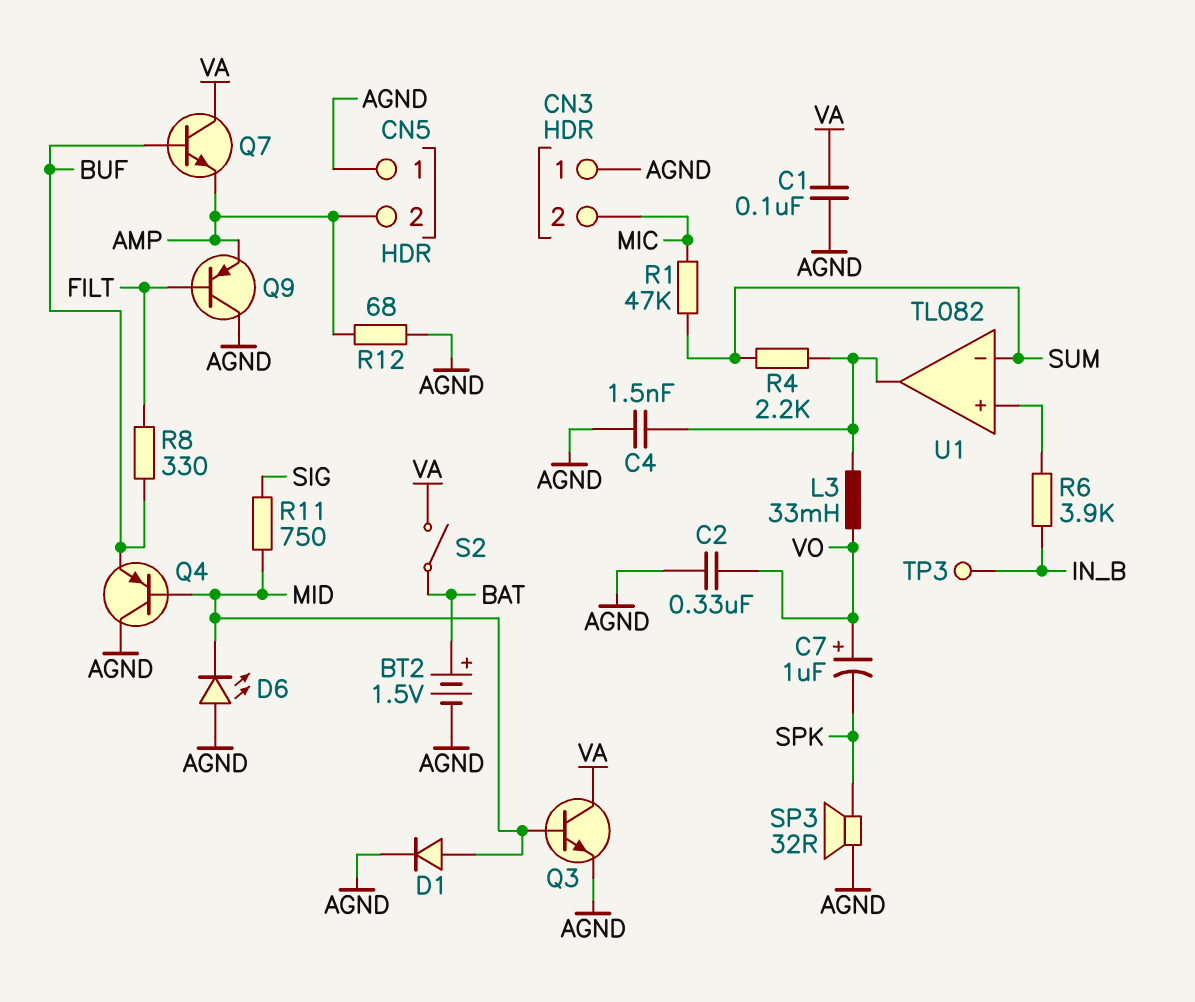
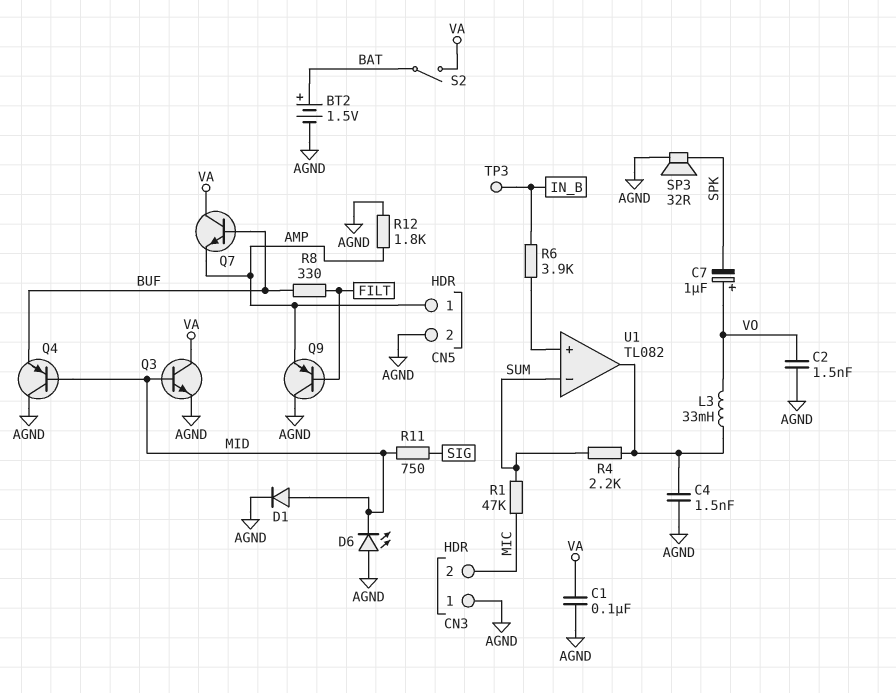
C2: 330nF (AGND, VO) -> 1.5nF (AGND, VO)
CN5 pin 1: AGND -> AMP
CN5 pin 2: AMP -> AGND
R12: 68 (AGND, AMP) -> 1.8k (AGND, AMP)

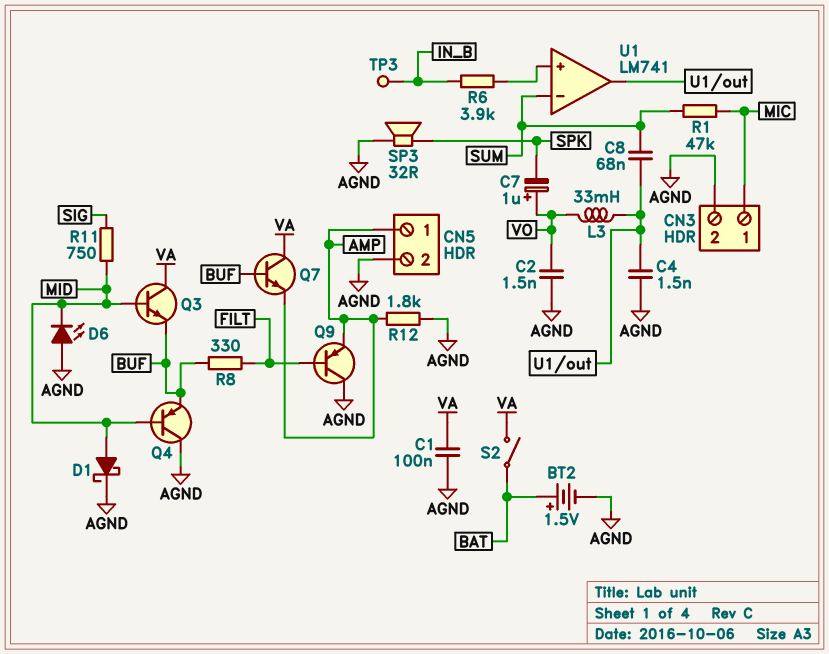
C8: none -> 68nF (SUM, U1/out)
CN3 pin 1: AGND -> MIC
CN3 pin 2: MIC -> AGND
D1: diode (A MID, K AGND) -> schottky (A MID, K AGND)
Q3: NPN (B MID, C VA, E AGND) -> NPN (B MID, C VA, E BUF)
R4: 2.2k (SUM, U1/out) -> none
U1: TL082 -> LM741

